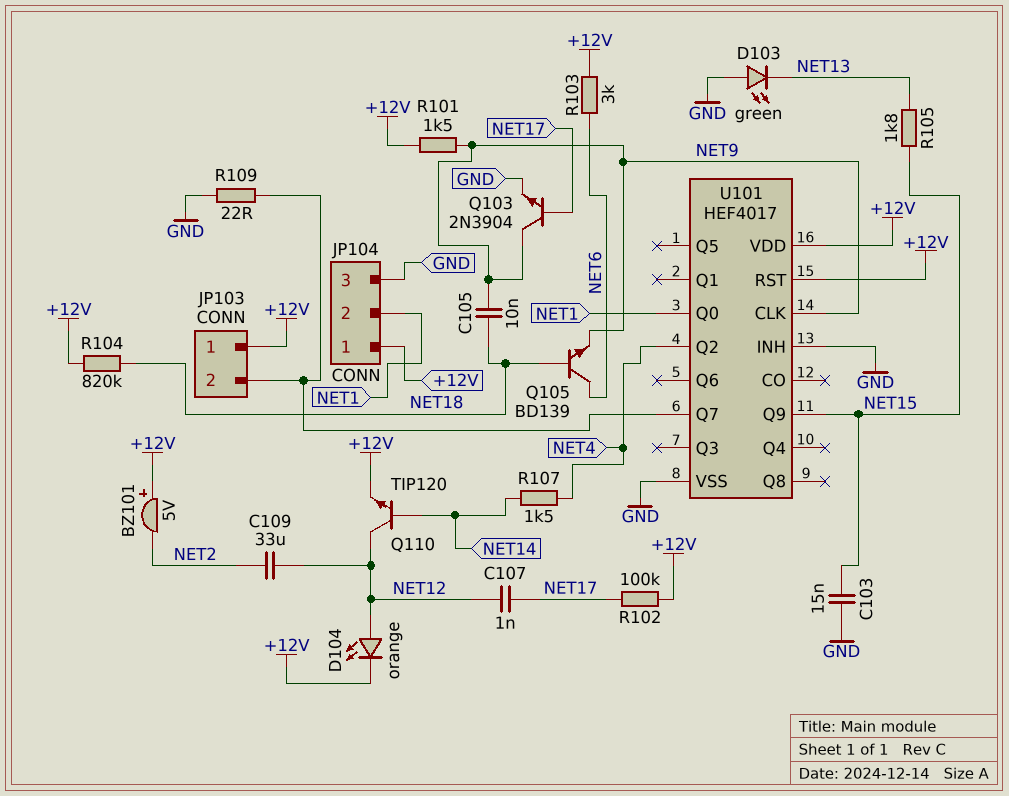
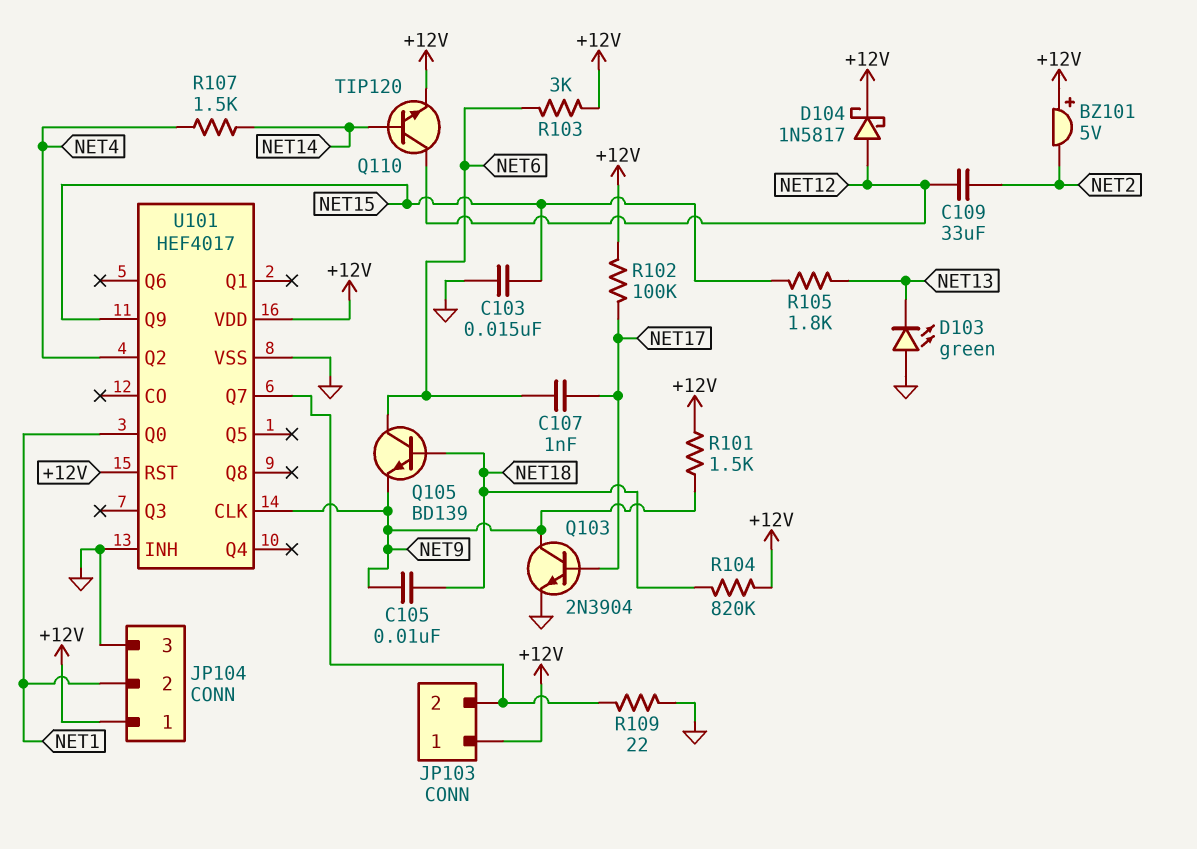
C107: 1nF (NET12, NET17) -> 1nF (NET6, NET17)
D104: LED orange (A NET12, K +12V) -> schottky 1N5817 (A NET12, K +12V)

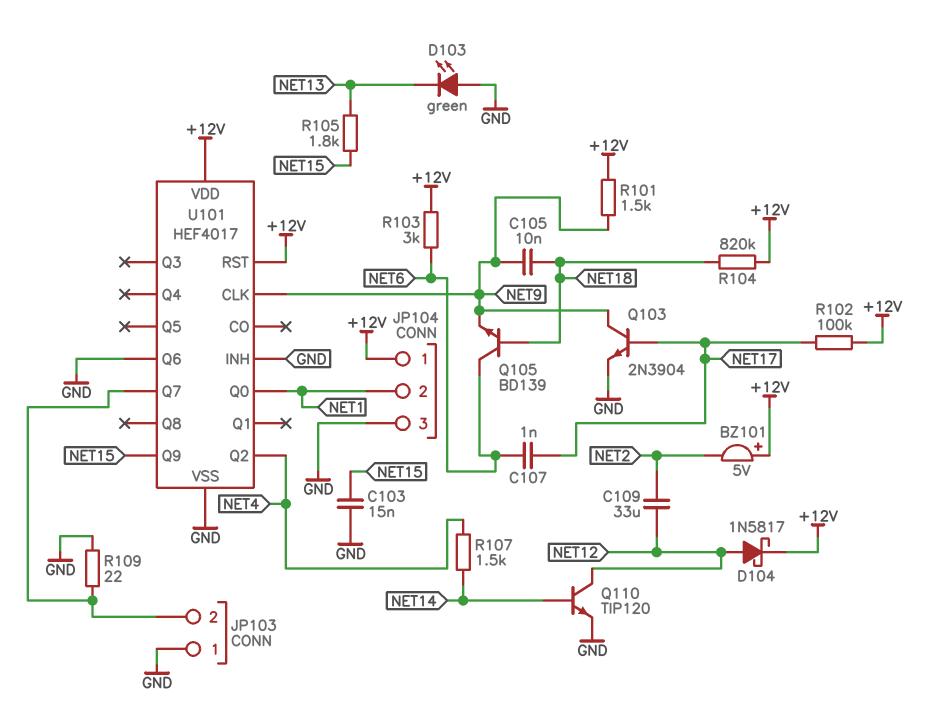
JP103 pin 1: +12V -> GND
Q110: NPN TIP120 (B NET14, C NET12, E +12V) -> NPN TIP120 (B NET14, C NET12, E GND)
U101 pin Q6: none -> GND

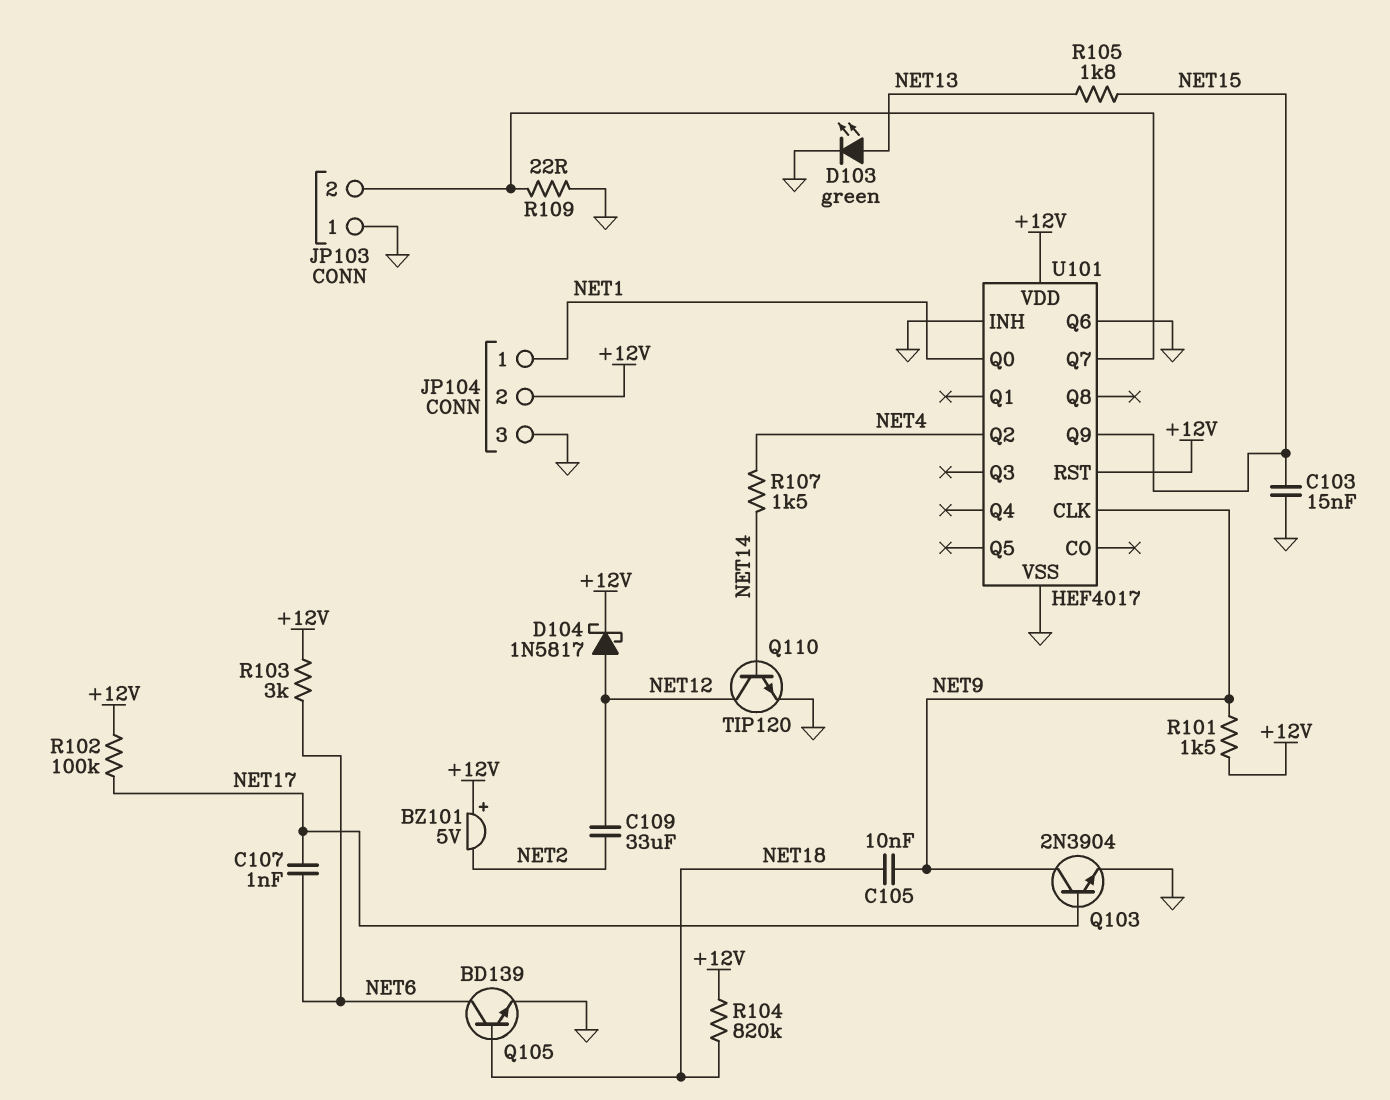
D103: LED green (A GND, K NET13) -> LED green (A NET13, K GND)
JP104 pin 1: +12V -> NET1
JP104 pin 2: NET1 -> +12V
Q105: NPN BD139 (B NET18, C NET6, E NET9) -> NPN BD139 (B NET18, C NET6, E GND)

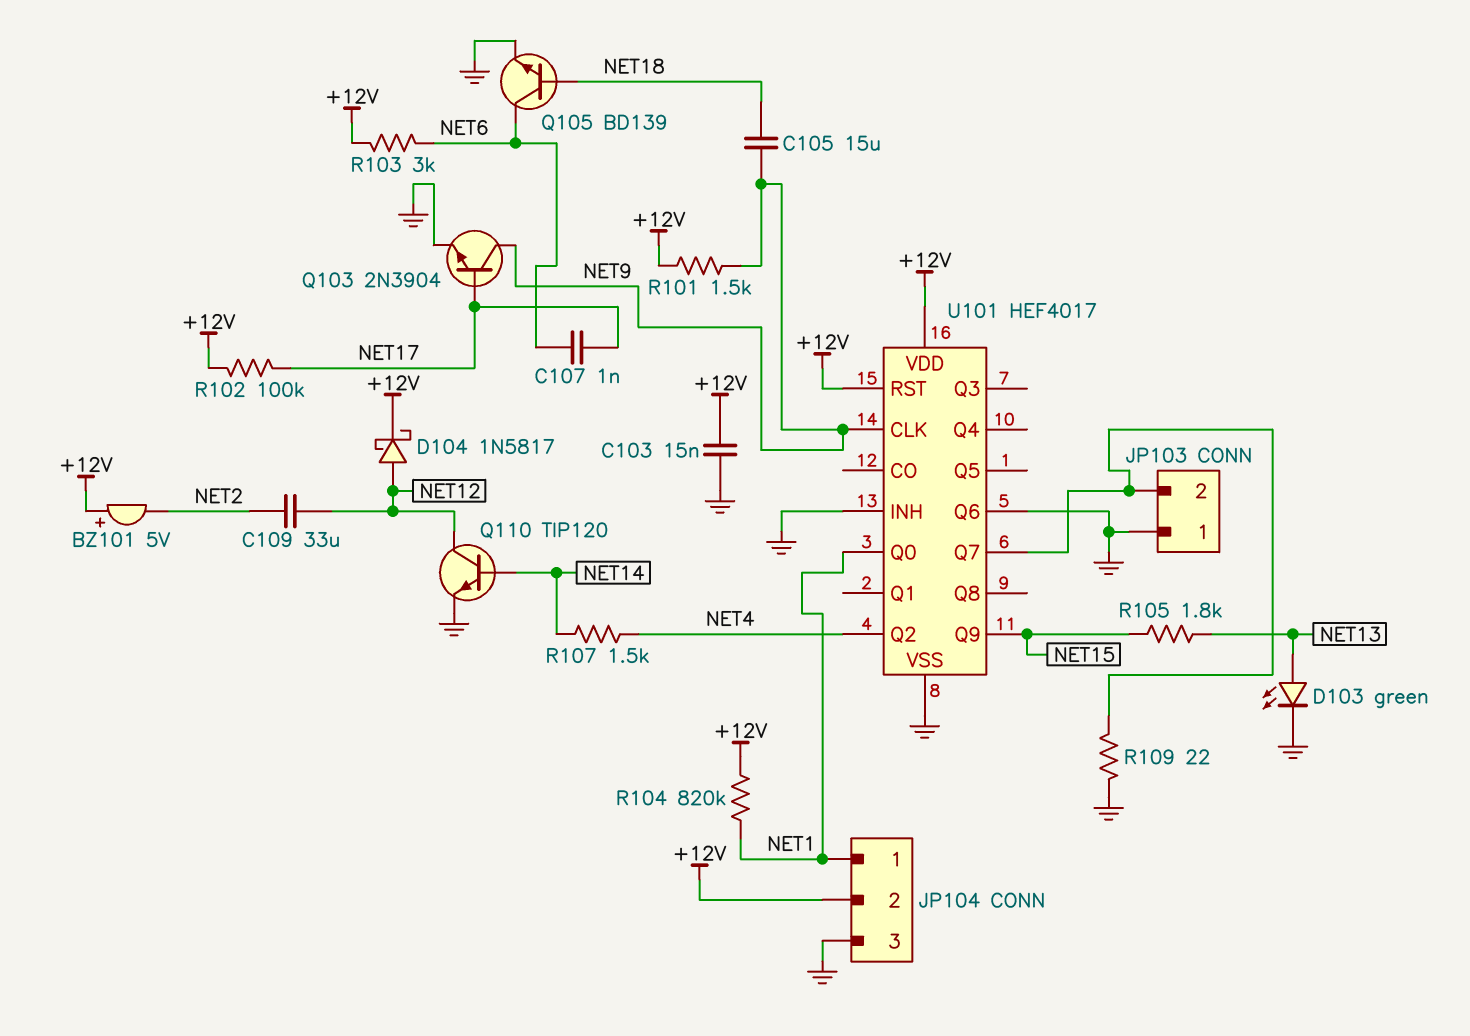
C103: 15nF (GND, NET15) -> 15nF (+12V, GND)
C105: 10nF (NET9, NET18) -> 15uF (NET9, NET18)
R104: 820k (+12V, NET18) -> 820k (+12V, NET1)

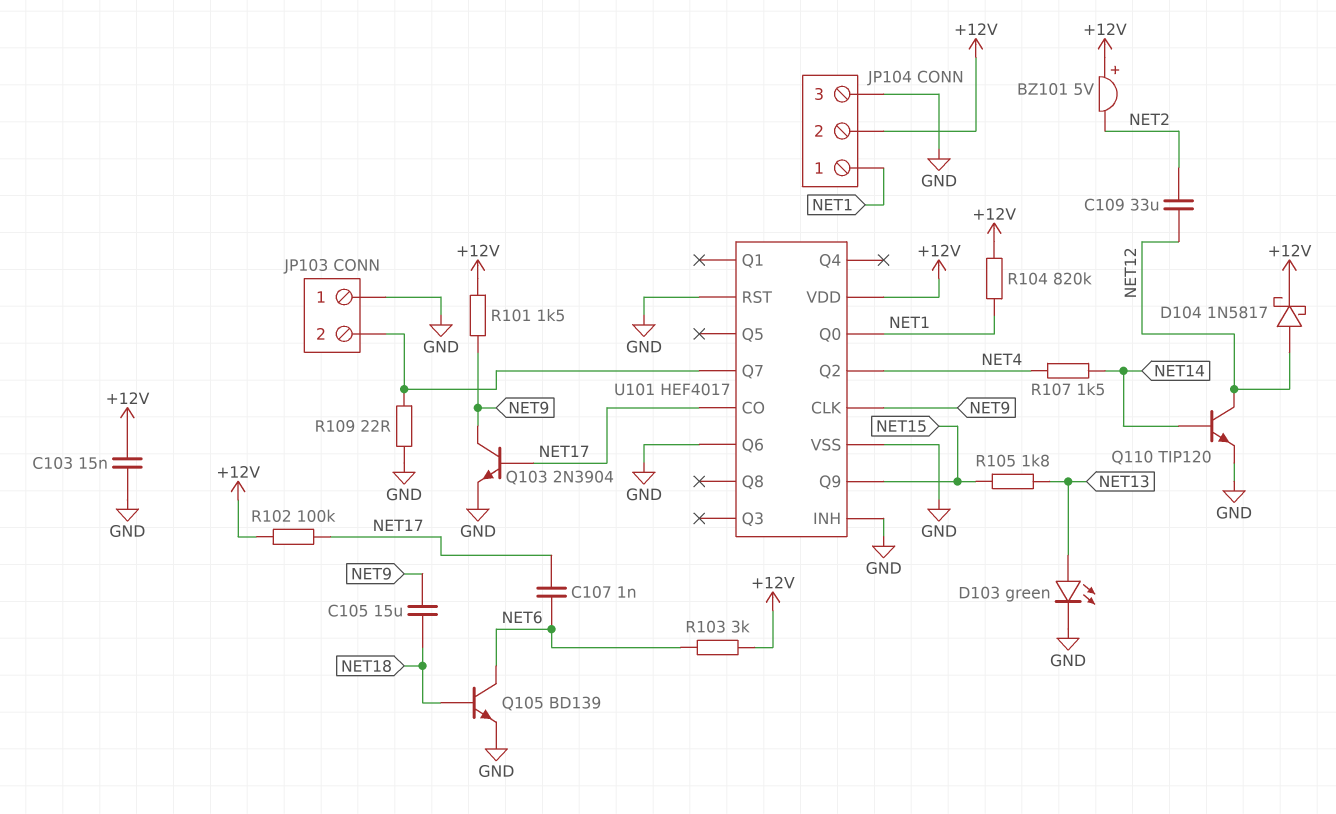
U101 pin CO: none -> NET17
U101 pin RST: +12V -> GND

